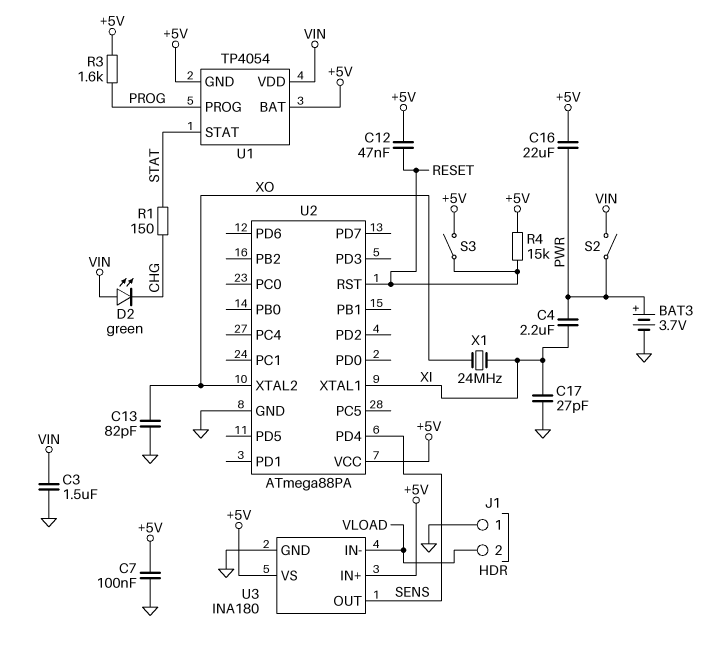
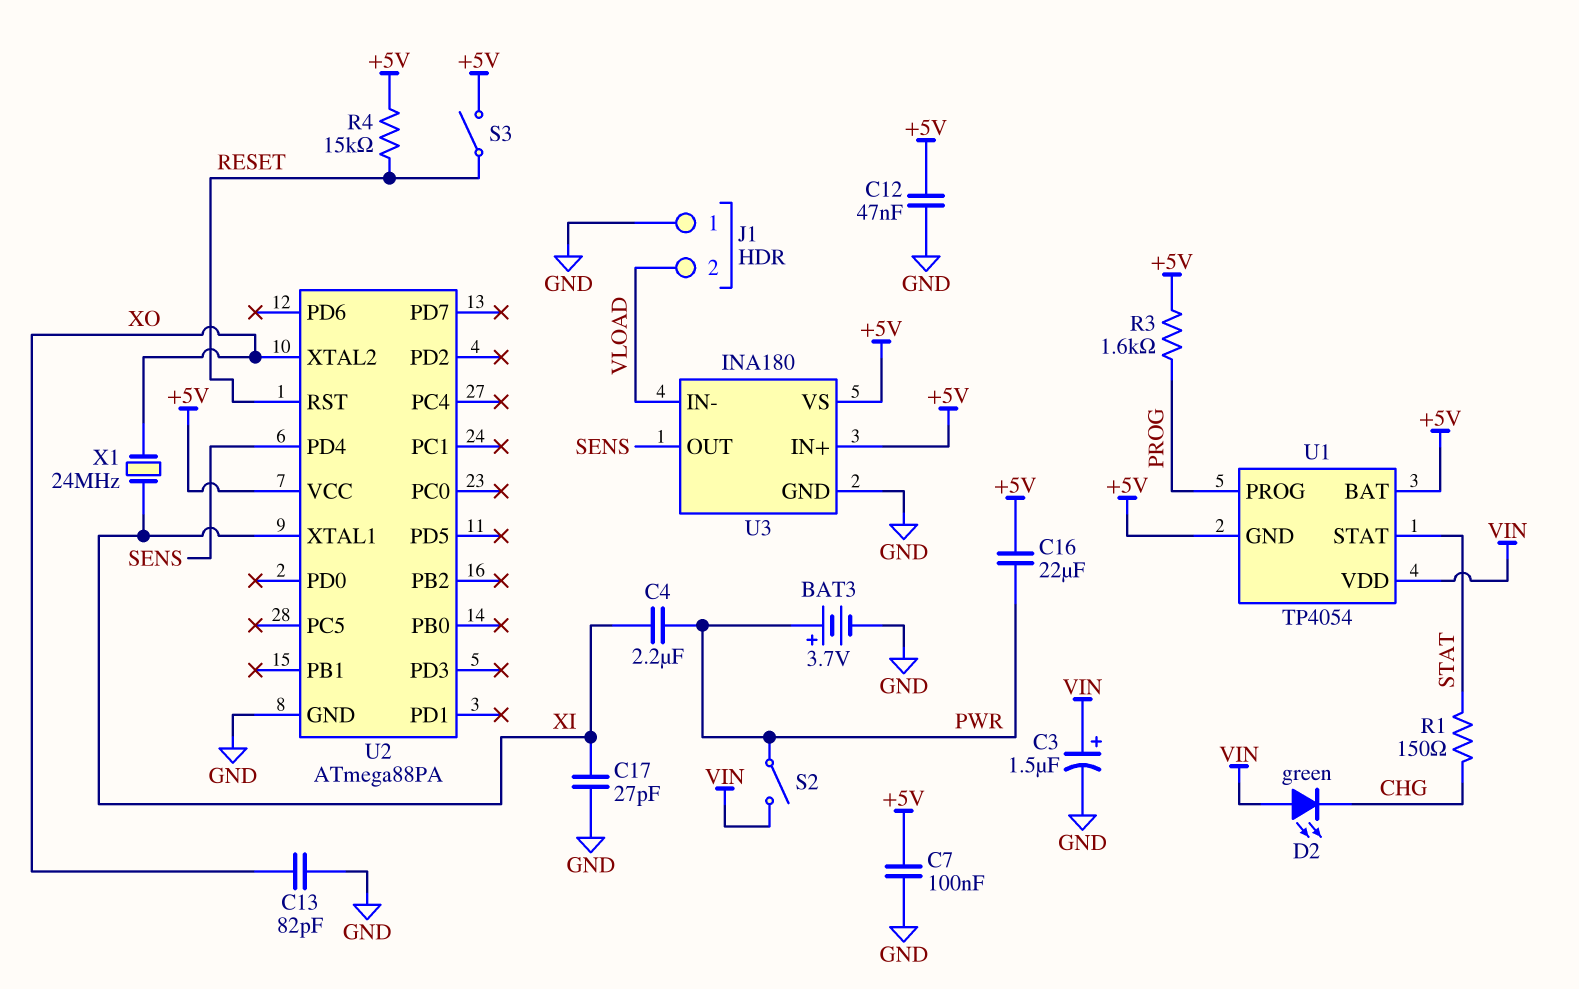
C3: 1.5uF (GND, VIN) -> 1.5uF (plus VIN, minus GND)
C12: 47nF (+5V, RESET) -> 47nF (+5V, GND)

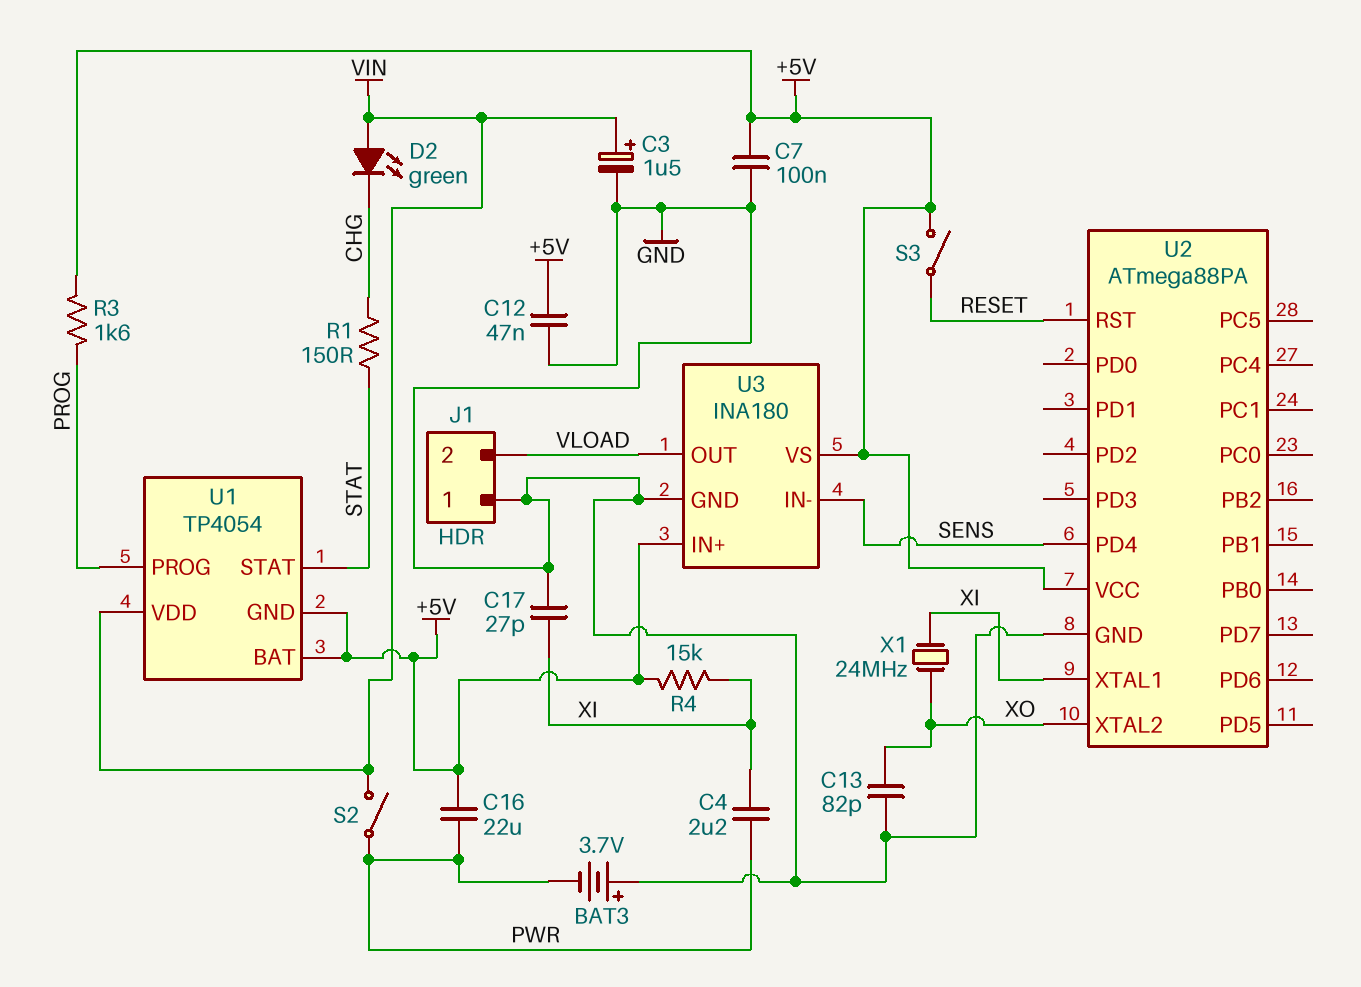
BAT3: 3.7V (plus PWR, minus GND) -> 3.7V (plus GND, minus PWR)
R4: 15k (+5V, RESET) -> 15k (+5V, XI)
U3 pin IN-: VLOAD -> SENS
U3 pin OUT: SENS -> VLOAD

